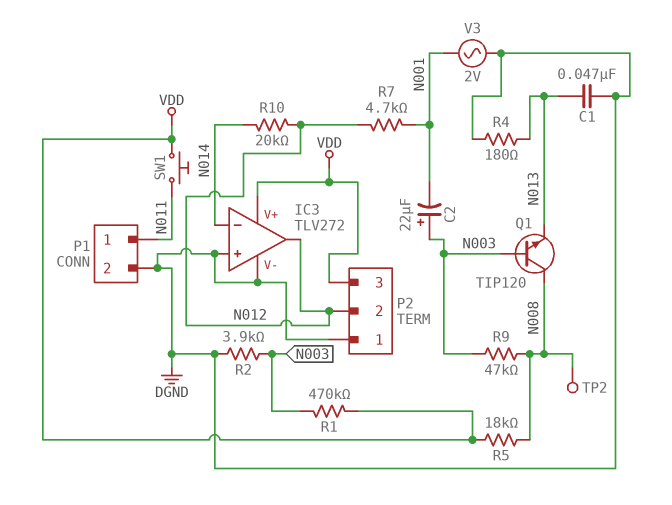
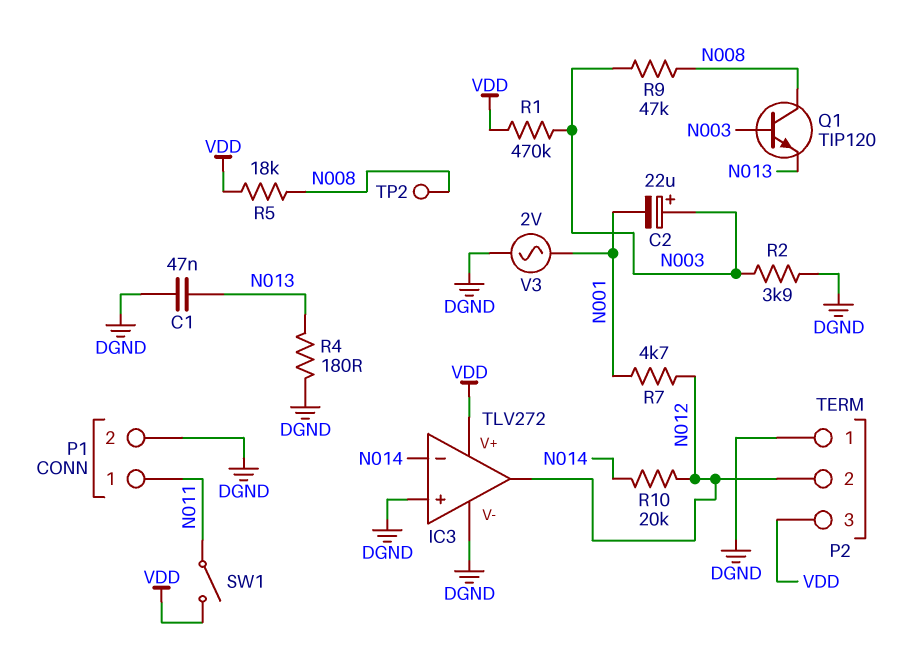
SW1: button (N011, VDD) -> switch (N011, VDD)

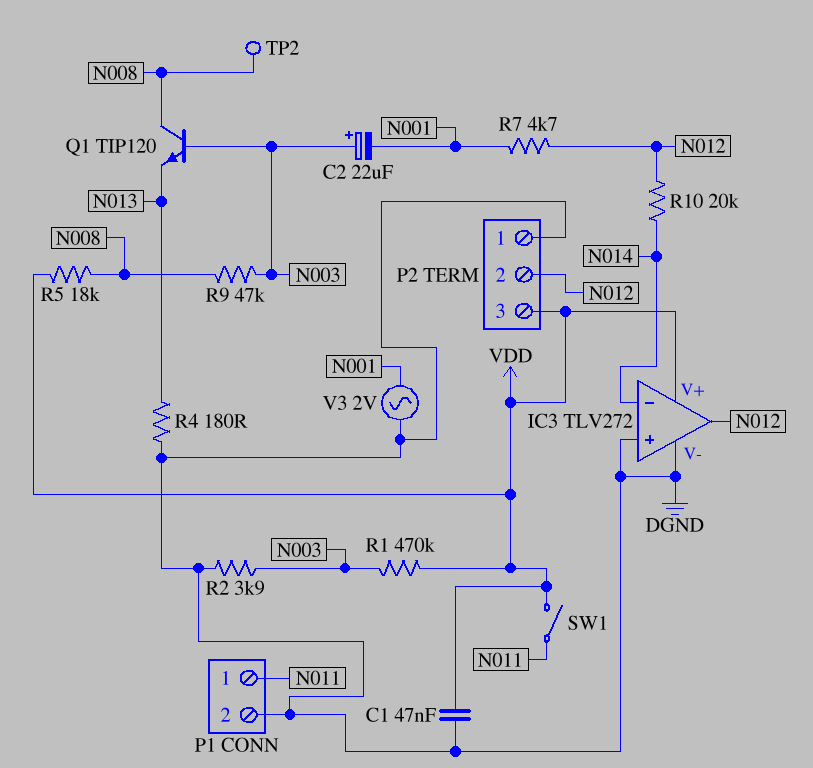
C1: 47nF (DGND, N013) -> 47nF (DGND, VDD)

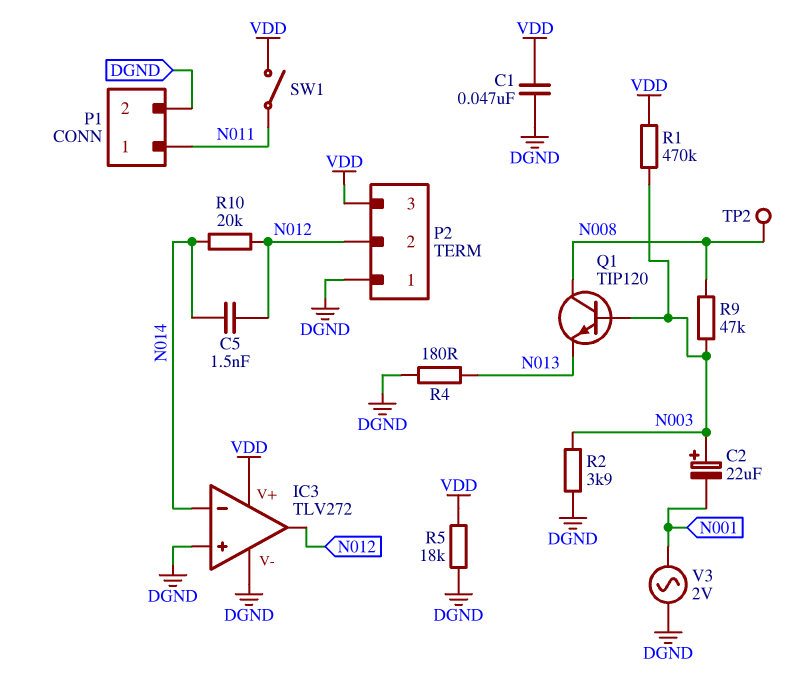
C5: none -> 1.5nF (N012, N014)
R5: 18k (N008, VDD) -> 18k (DGND, VDD)
R7: 4.7k (N001, N012) -> none

